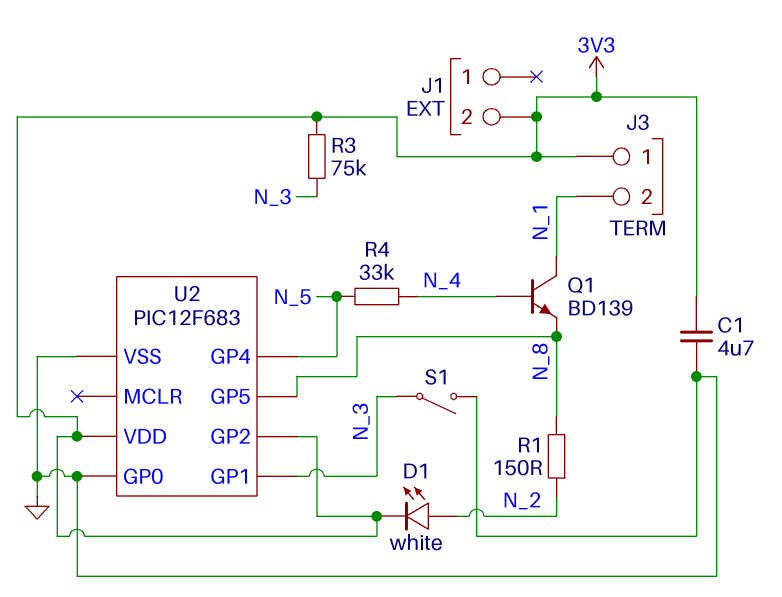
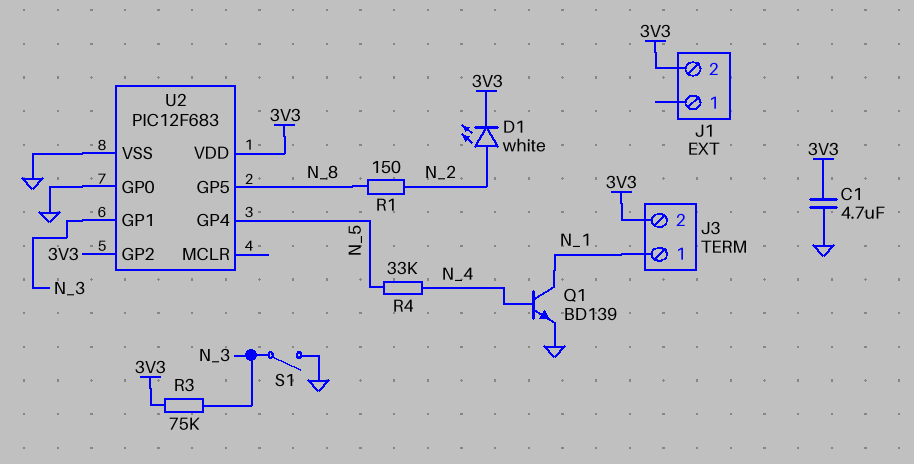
J3 pin 1: 3V3 -> N_1
J3 pin 2: N_1 -> 3V3
Q1: NPN BD139 (B N_4, C N_1, E N_8) -> NPN BD139 (B N_4, C N_1, E GND)

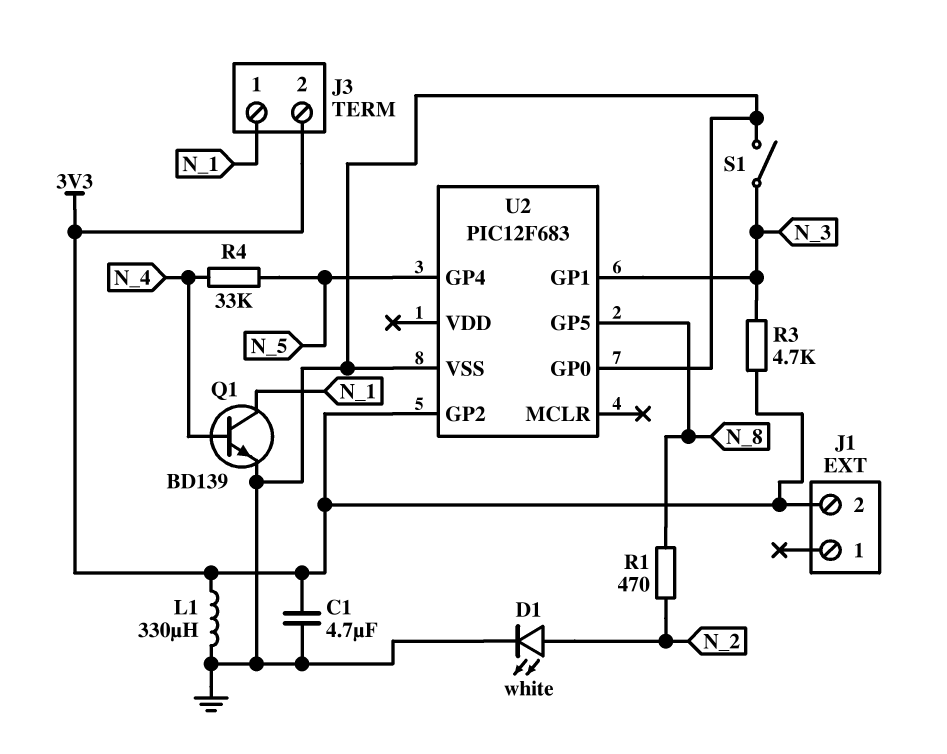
D1: LED white (A N_2, K 3V3) -> LED white (A N_2, K GND)
L1: none -> 330uH (3V3, GND)
R1: 150 (N_2, N_8) -> 470 (N_2, N_8)
R3: 75k (3V3, N_3) -> 4.7k (3V3, N_3)
U2 pin VDD: 3V3 -> none

